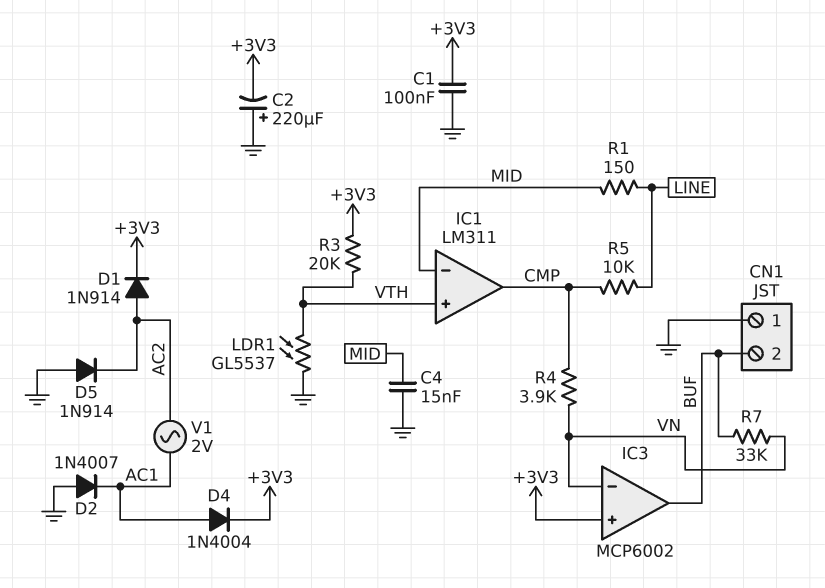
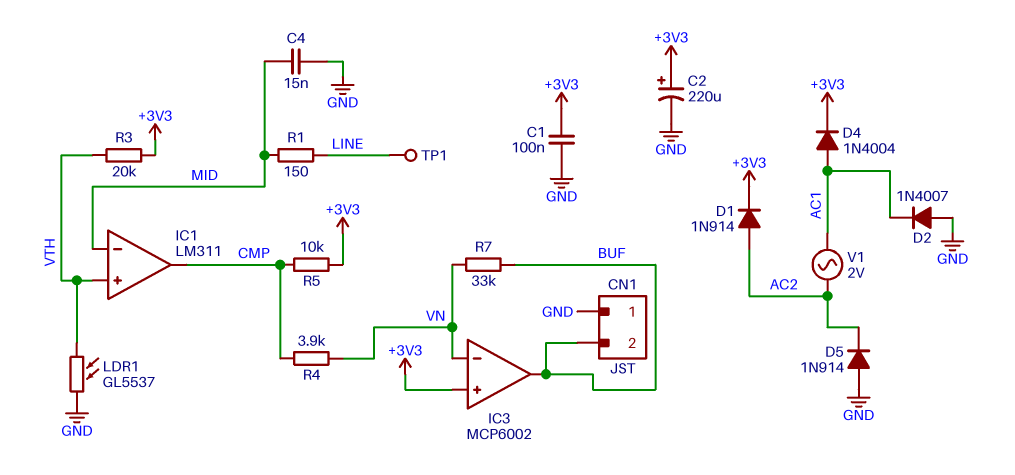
C2: 220uF (plus GND, minus +3V3) -> 220uF (plus +3V3, minus GND)
R5: 10k (CMP, LINE) -> 10k (+3V3, CMP)
TP1: none -> test point (LINE)

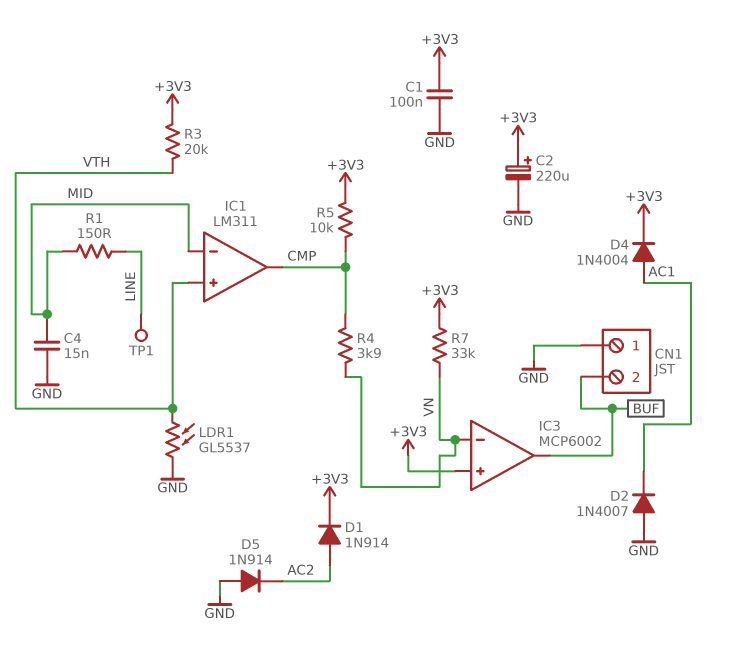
R7: 33k (BUF, VN) -> 33k (+3V3, VN)
V1: AC 2V (AC1, AC2) -> none

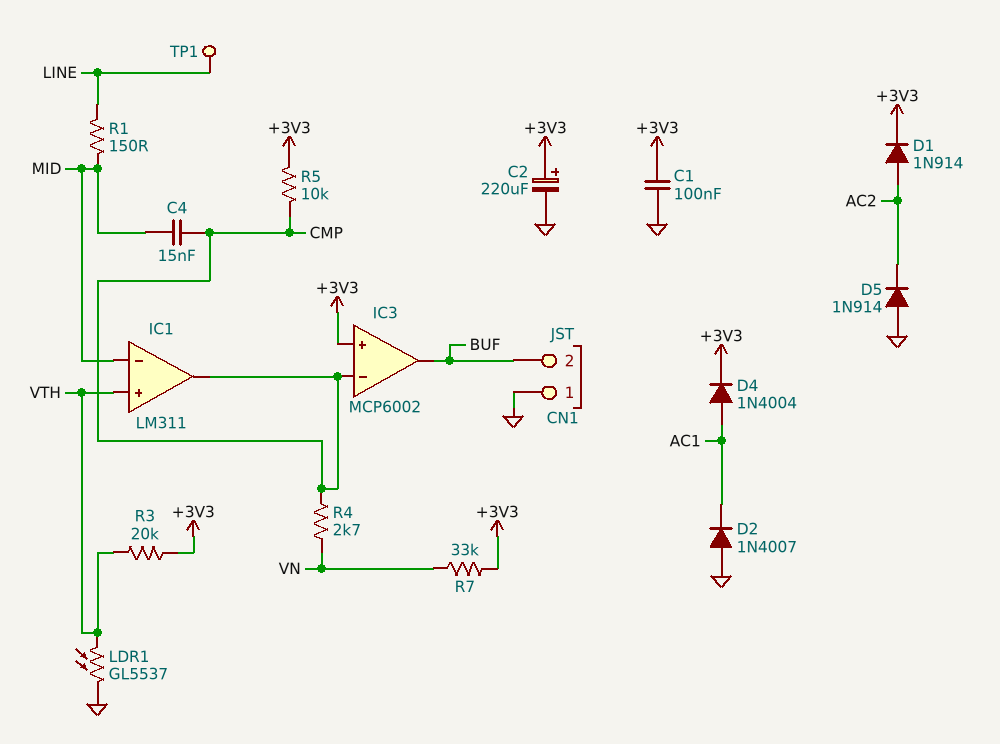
C4: 15nF (GND, MID) -> 15nF (CMP, MID)
IC3 pin in-: VN -> CMP
R4: 3.9k (CMP, VN) -> 2.7k (CMP, VN)

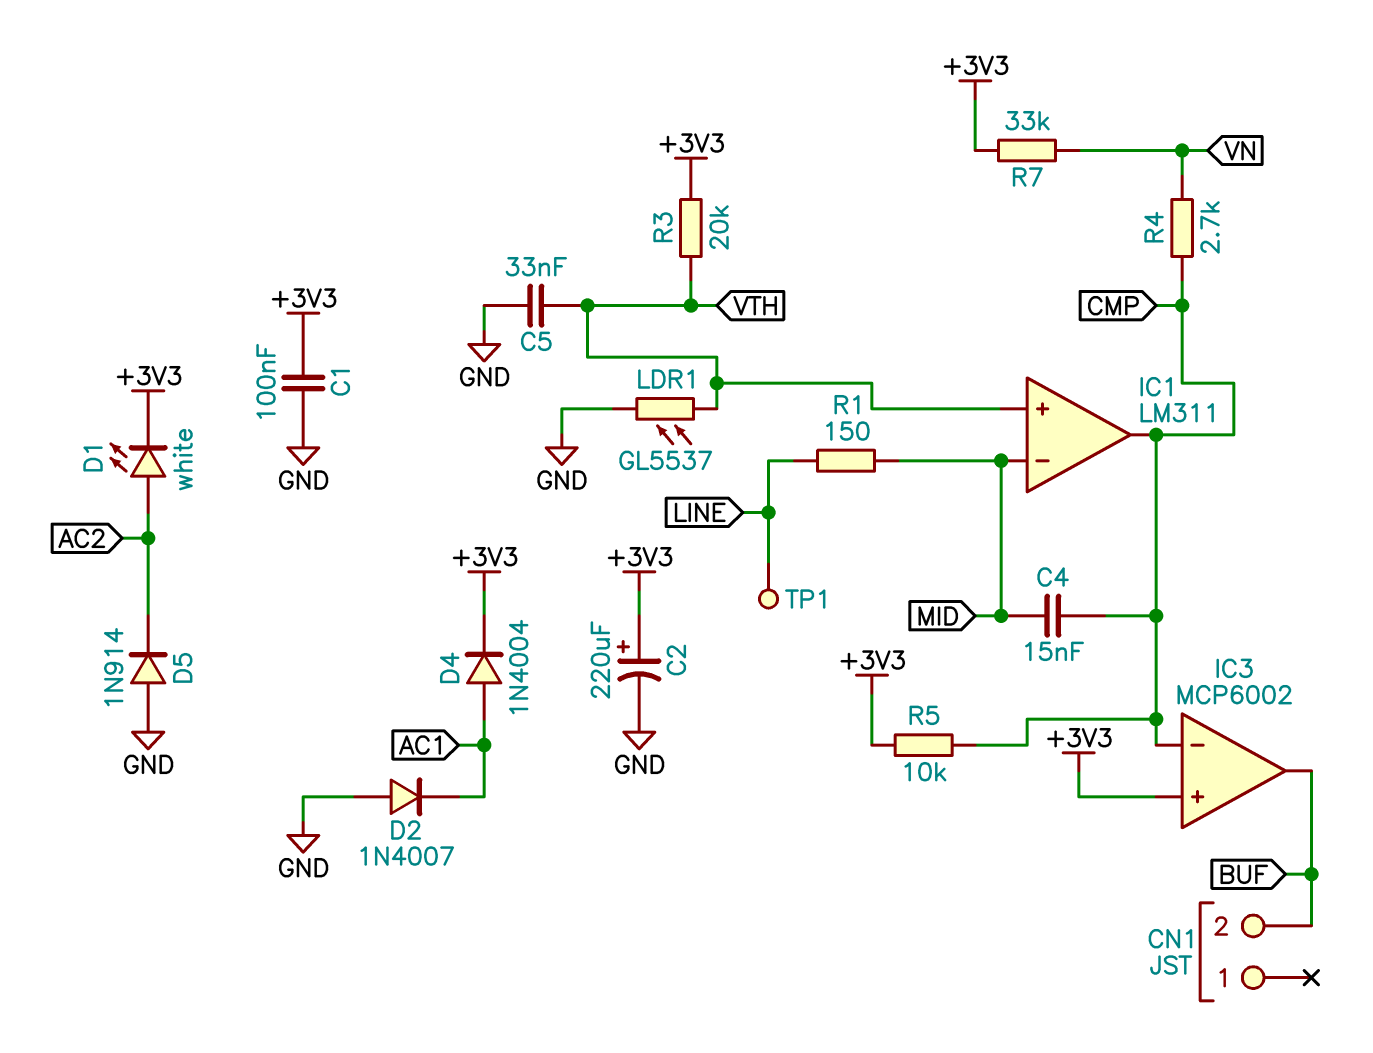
C5: none -> 33nF (GND, VTH)
CN1 pin 1: GND -> none
D1: diode 1N914 (A AC2, K +3V3) -> LED white (A AC2, K +3V3)

